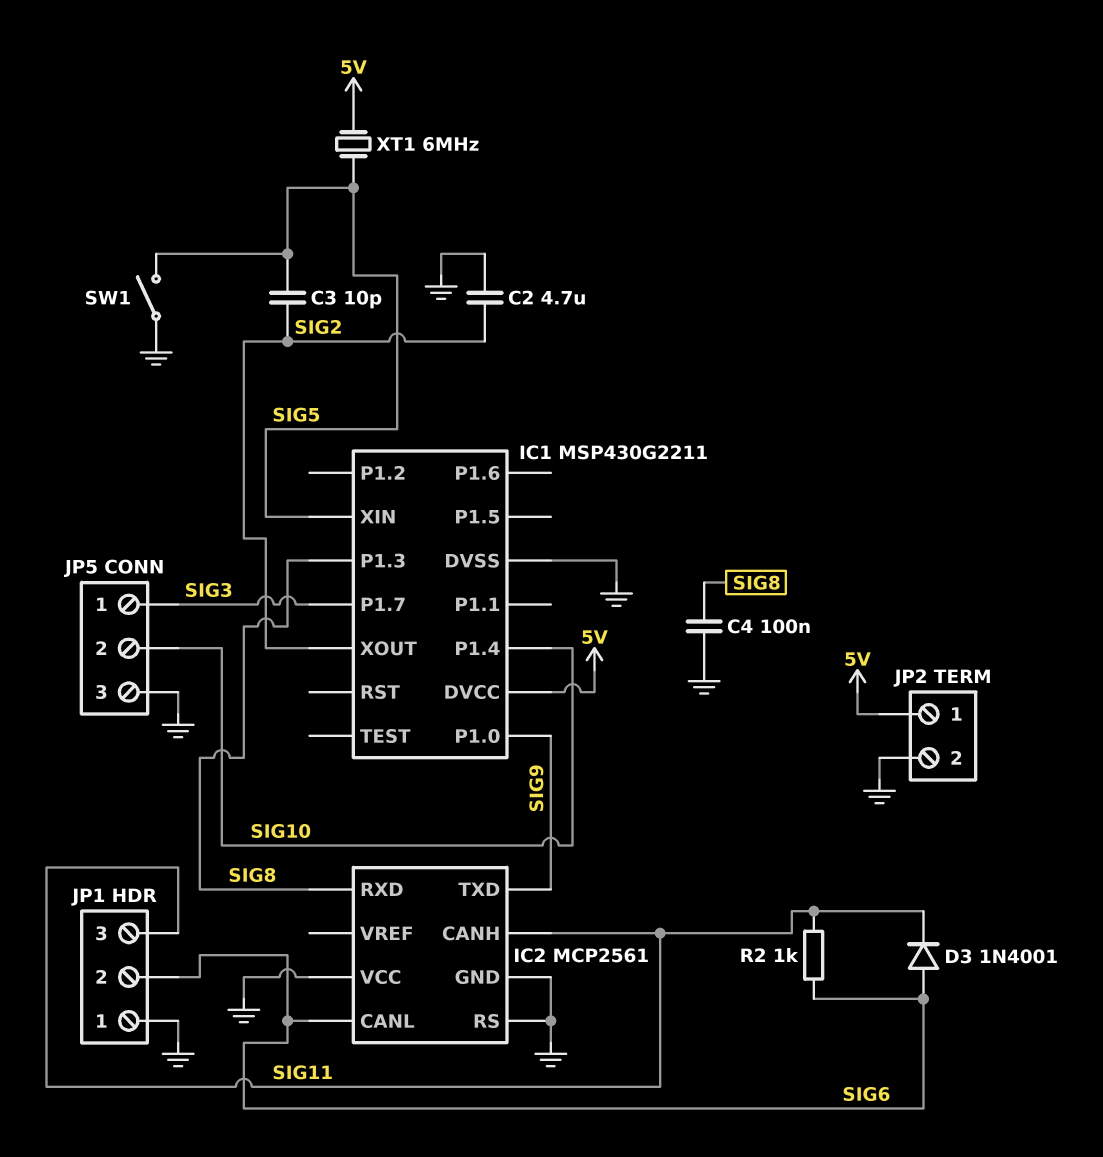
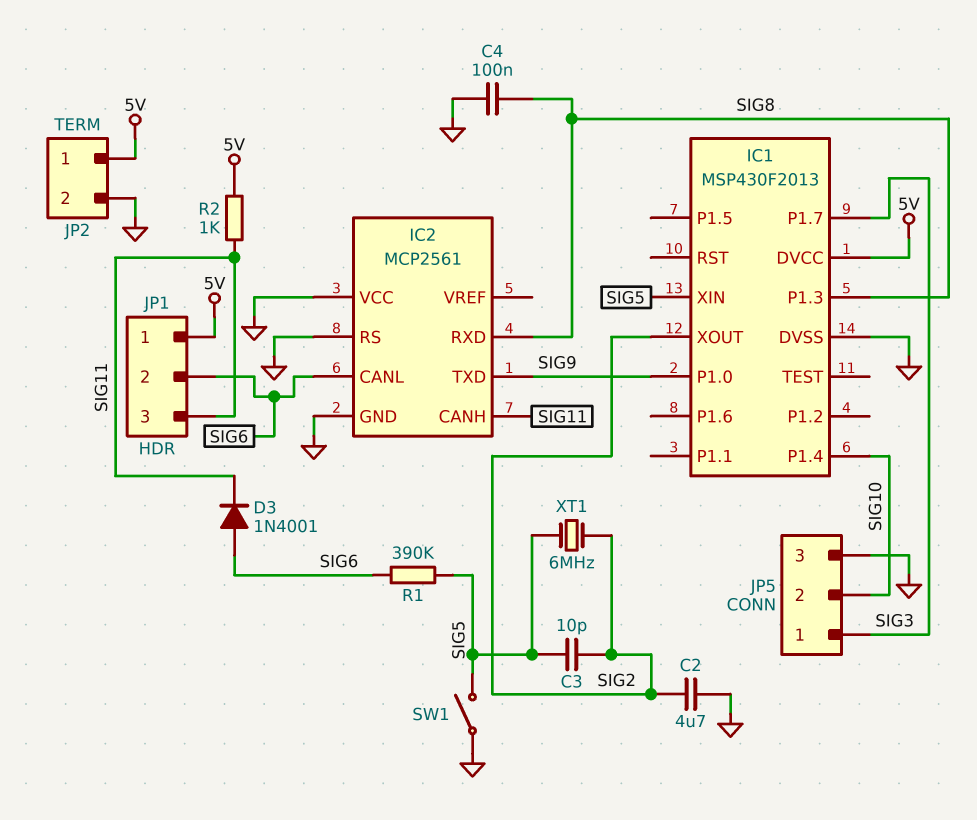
IC1: MSP430G2211 -> MSP430F2013
JP1 pin 1: GND -> 5V
R1: none -> 390k (SIG5, SIG6)
R2: 1k (SIG6, SIG11) -> 1k (5V, SIG11)
XT1: 6MHz (5V, SIG5) -> 6MHz (SIG2, SIG5)

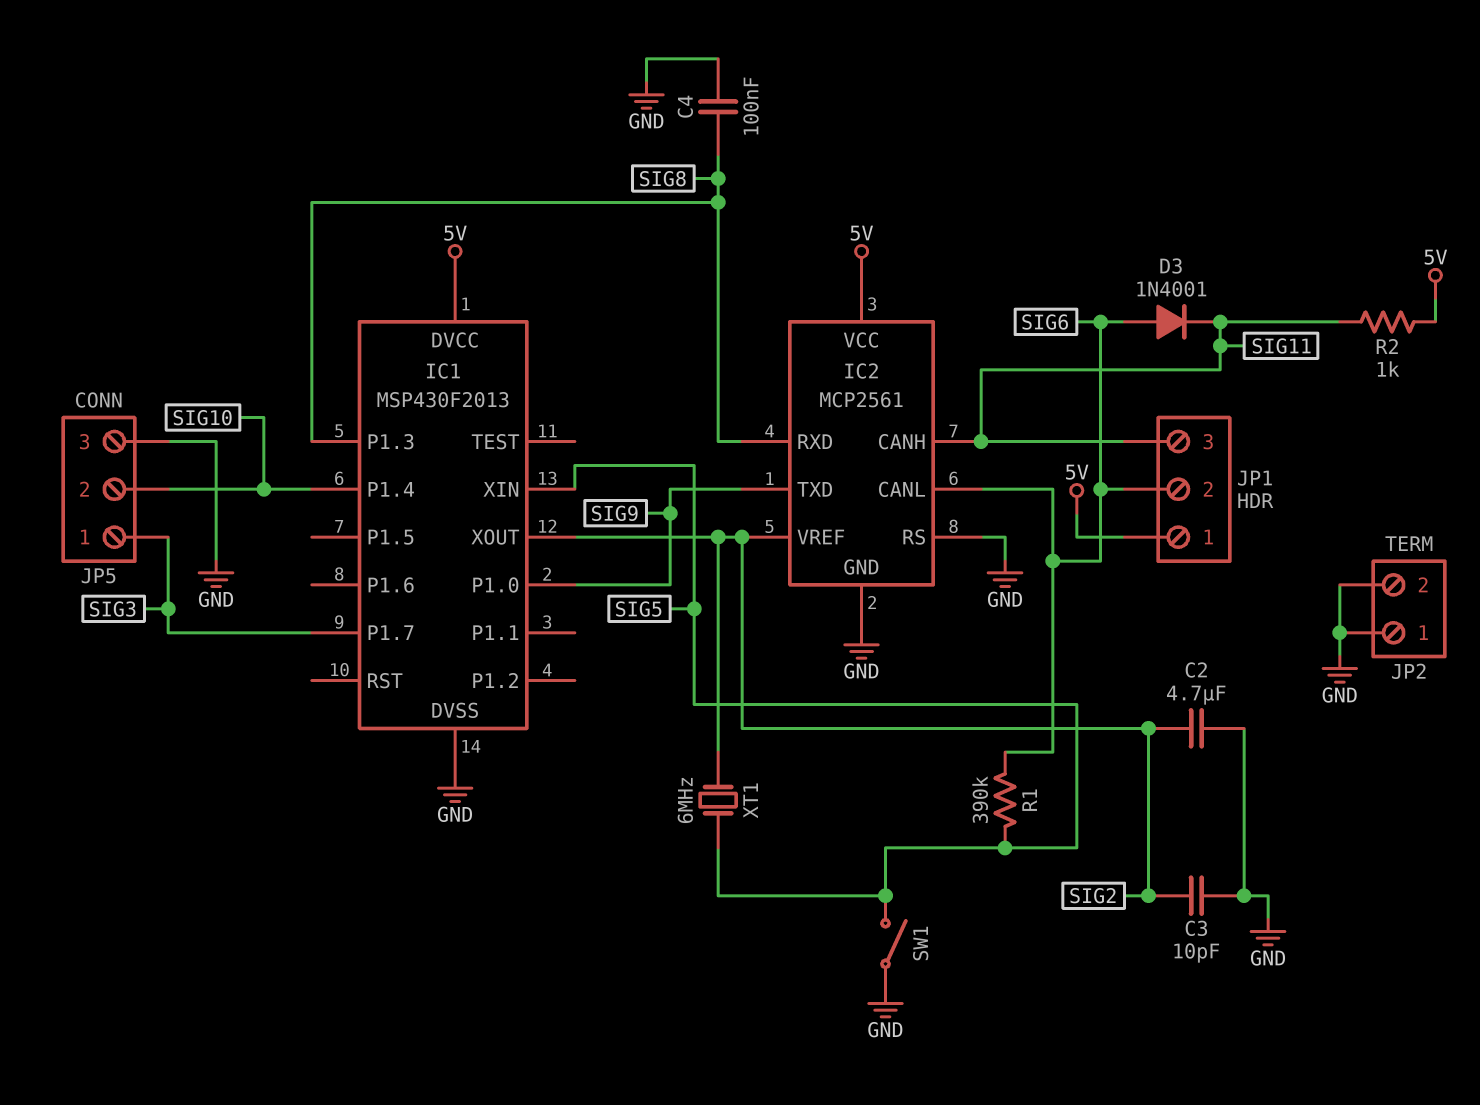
C3: 10pF (SIG2, SIG5) -> 10pF (GND, SIG2)
IC2 pin VCC: GND -> 5V
IC2 pin VREF: none -> SIG2
JP2 pin 1: 5V -> GND

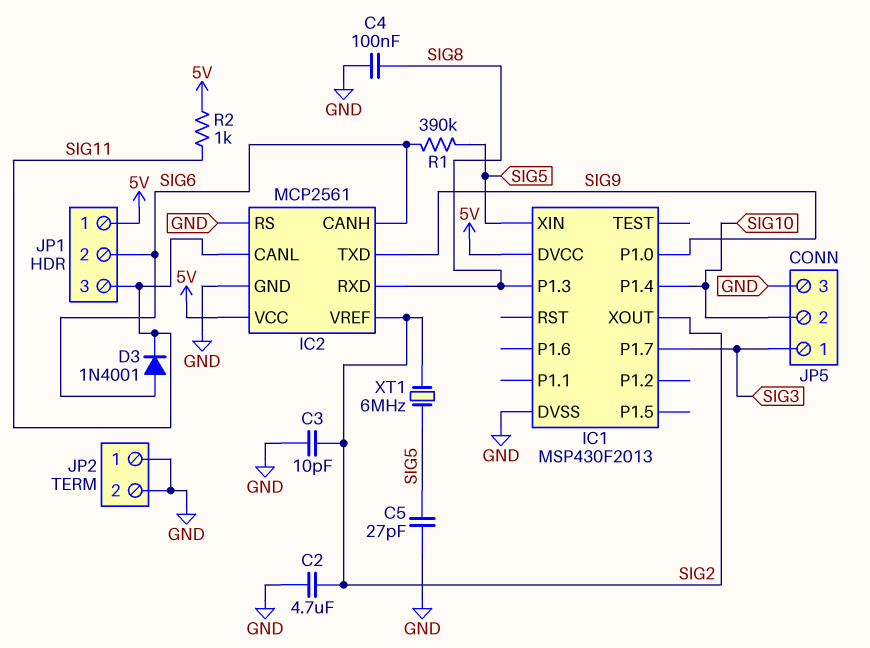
C5: none -> 27pF (GND, SIG5)
IC2 pin CANH: SIG11 -> SIG6
IC2 pin CANL: SIG6 -> SIG11
SW1: switch (GND, SIG5) -> none

